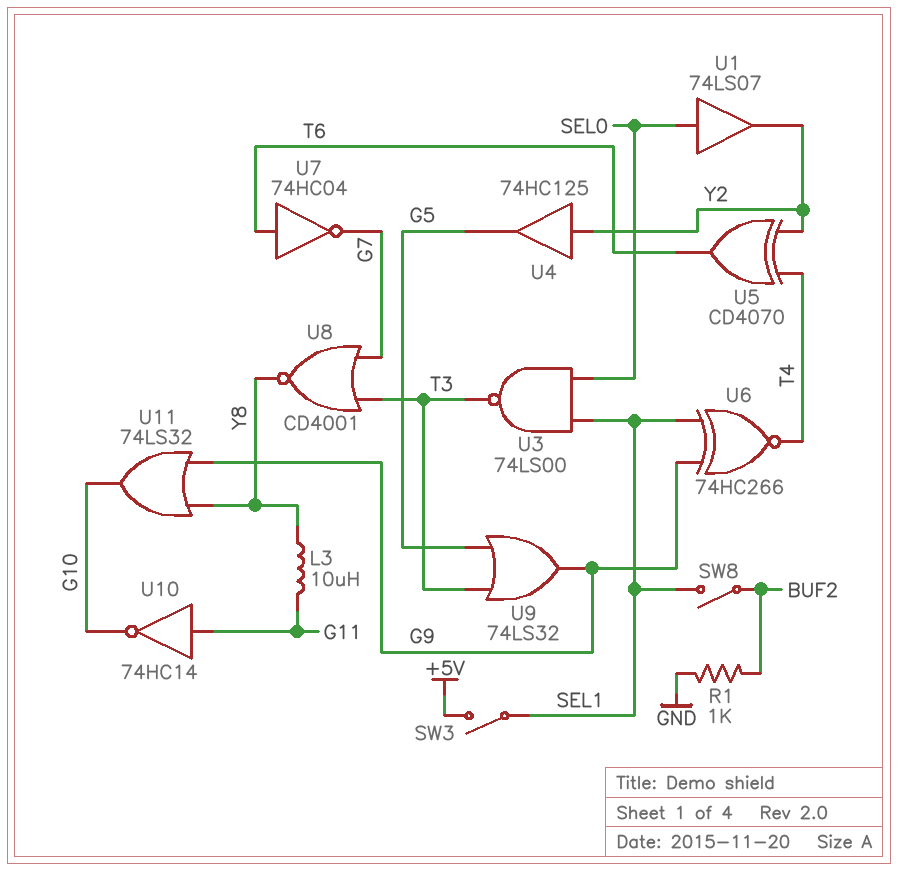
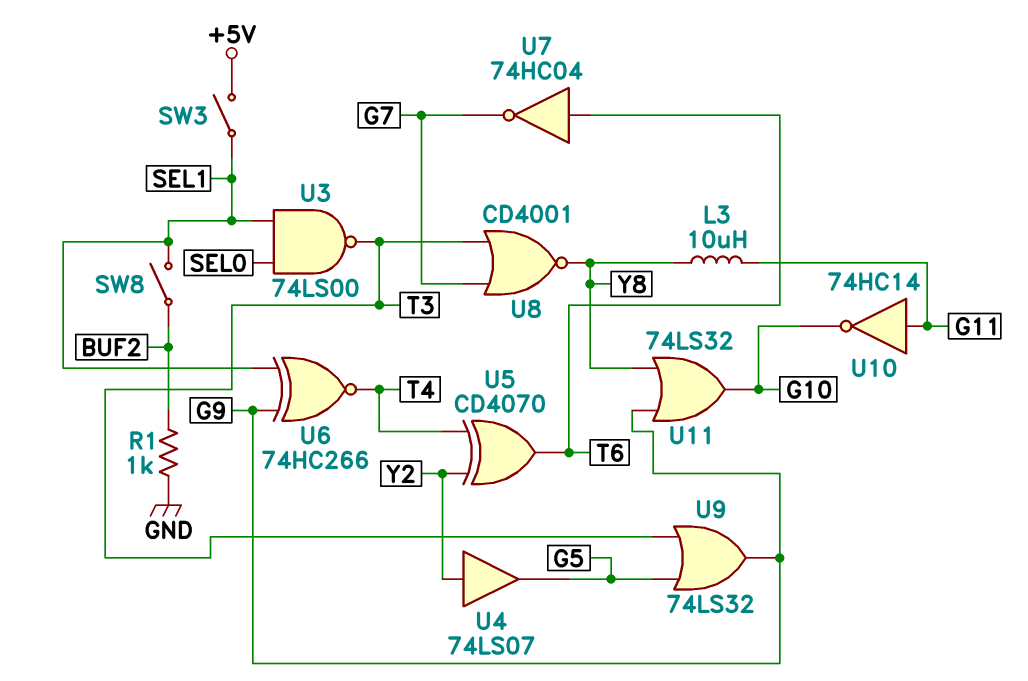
U1: buffer 74LS07 (in SEL0, out Y2) -> none
U4: buffer 74HC125 (in Y2, out G5) -> buffer 74LS07 (in Y2, out G5)

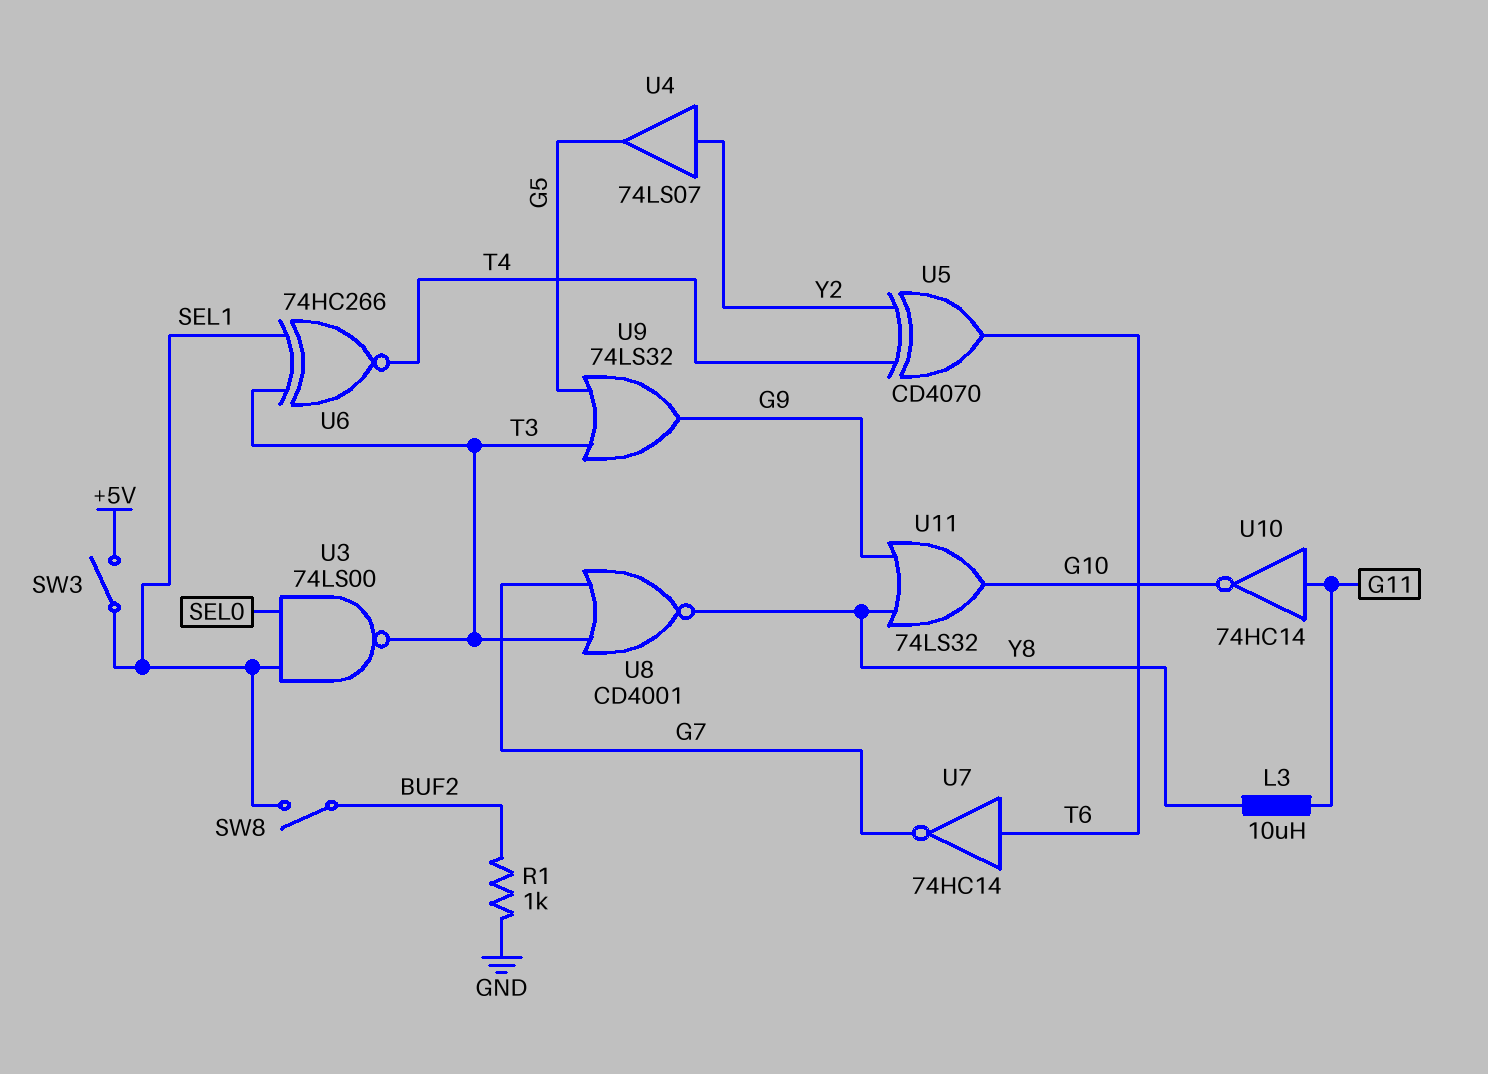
U6: XNOR 74HC266 (in G9, in SEL1, out T4) -> XNOR 74HC266 (in SEL1, in T3, out T4)
U7: NOT 74HC04 (in T6, out G7) -> NOT 74HC14 (in T6, out G7)

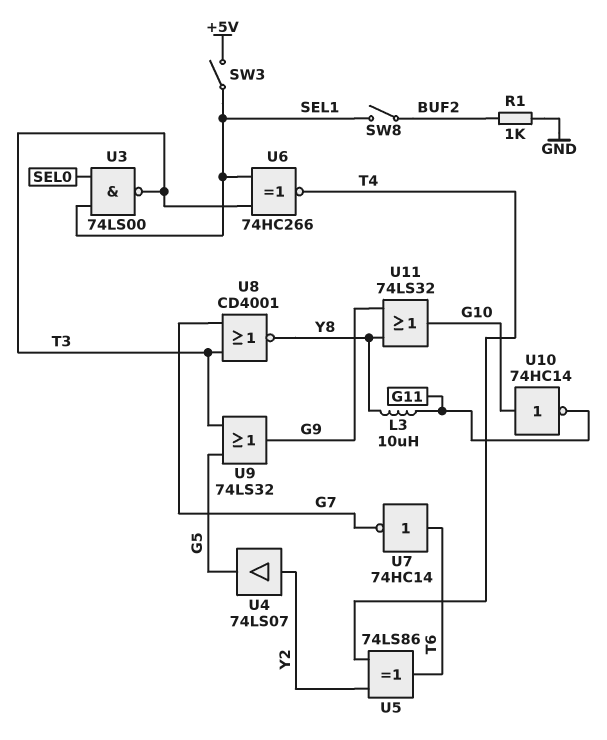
U5: XOR CD4070 (in T4, in Y2, out T6) -> XOR 74LS86 (in T4, in Y2, out T6)
U10: NOT 74HC14 (in G11, out G10) -> NOT 74HC14 (in G10, out G11)

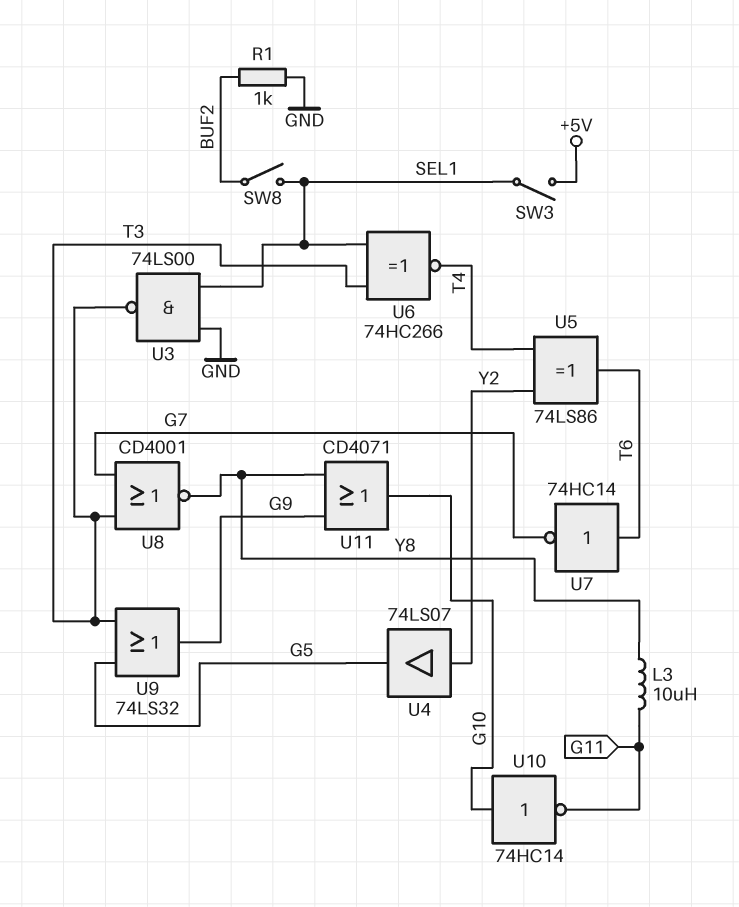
U3: NAND 74LS00 (in SEL0, in SEL1, out T3) -> NAND 74LS00 (in GND, in SEL1, out T3)
U11: OR 74LS32 (in G9, in Y8, out G10) -> OR CD4071 (in G9, in Y8, out G10)

